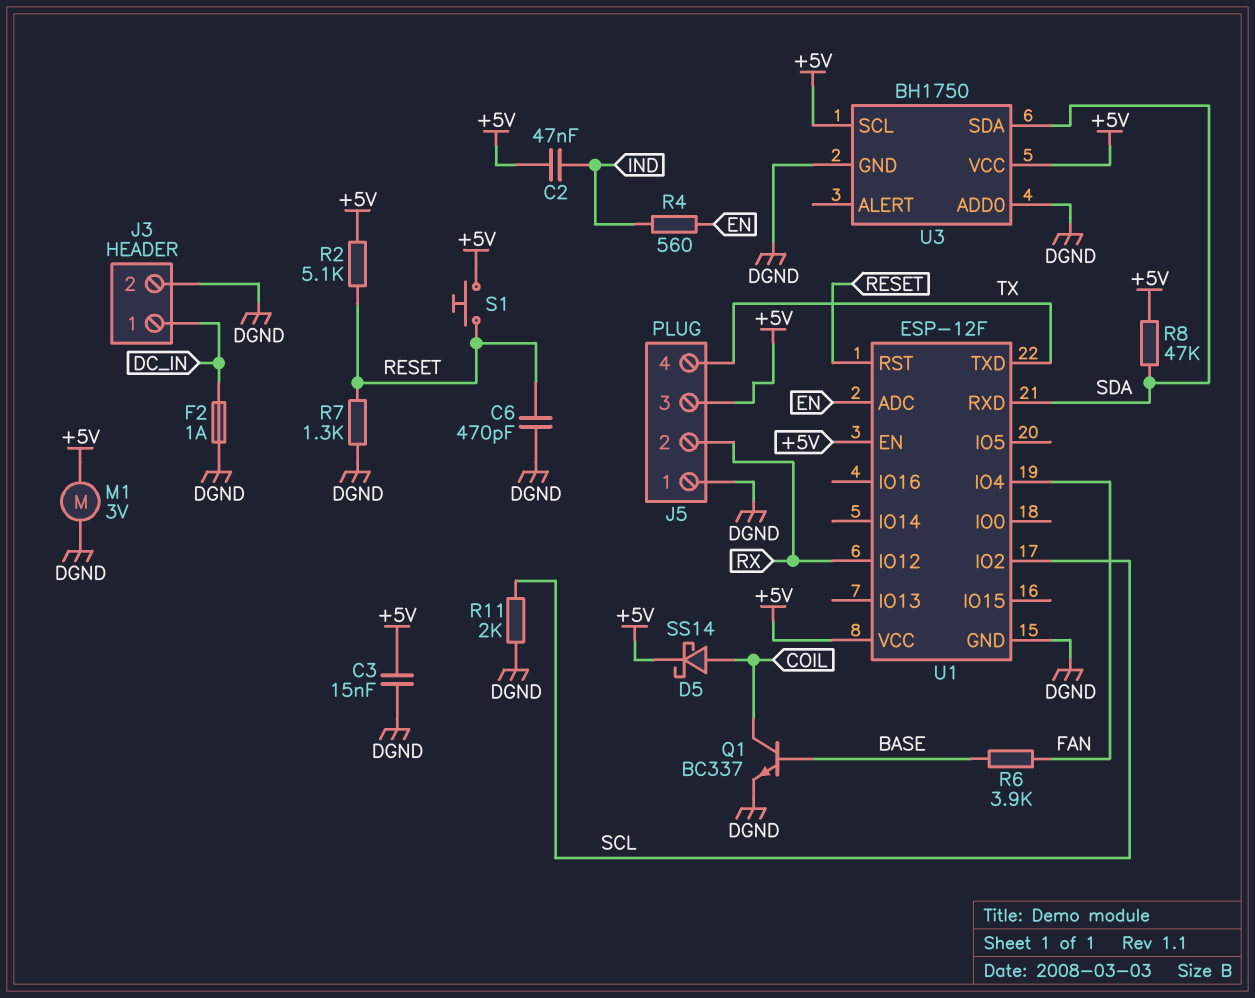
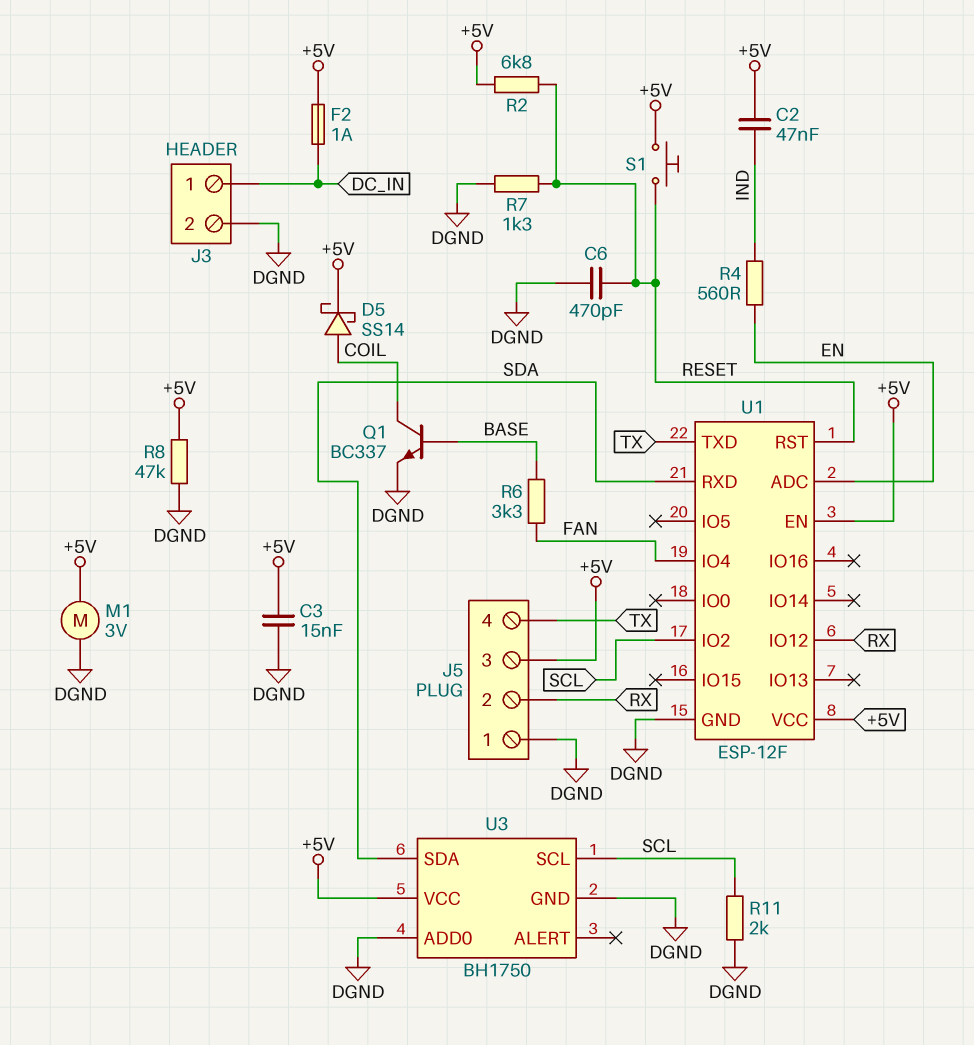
F2: 1A (DC_IN, DGND) -> 1A (+5V, DC_IN)
R2: 5.1k (+5V, RESET) -> 6.8k (+5V, RESET)
R6: 3.9k (BASE, FAN) -> 3.3k (BASE, FAN)
R8: 47k (+5V, SDA) -> 47k (+5V, DGND)
U3 pin SCL: +5V -> SCL

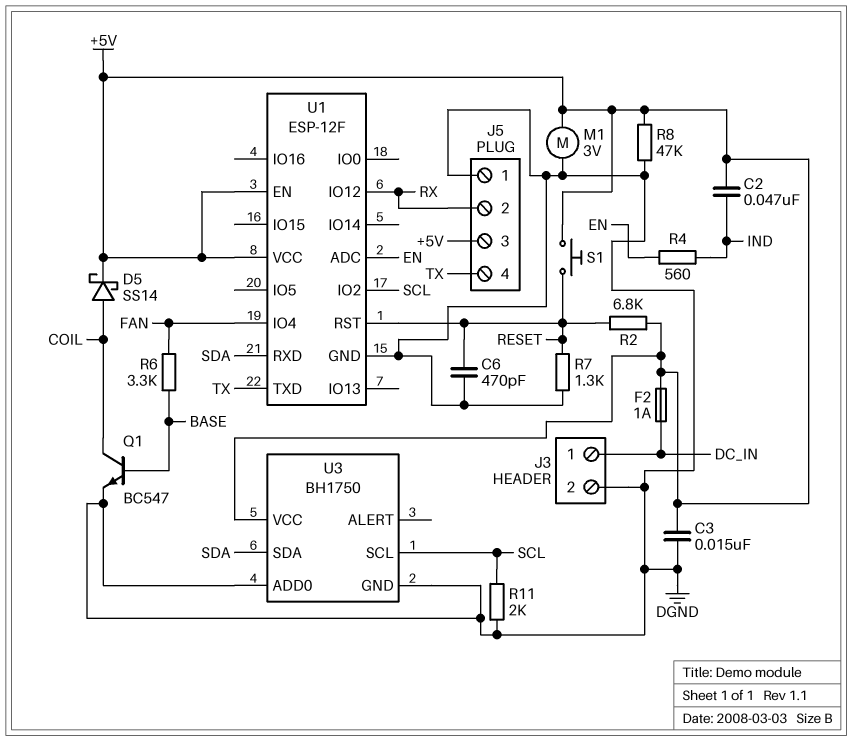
Q1: NPN BC337 (B BASE, C COIL, E DGND) -> NPN BC547 (B BASE, C COIL, E DGND)

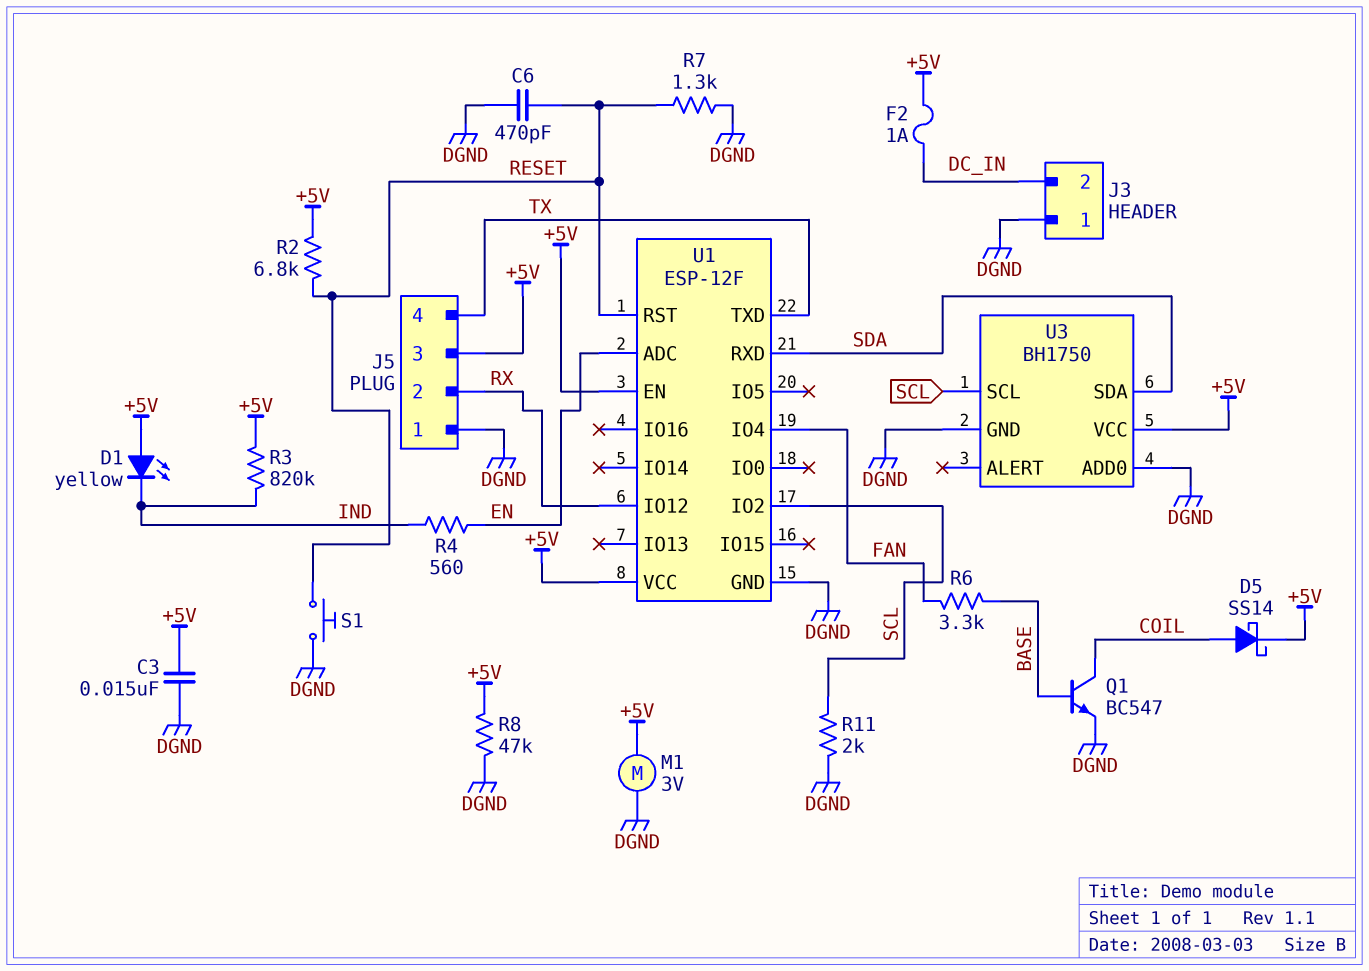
C2: 47nF (+5V, IND) -> none
D1: none -> LED yellow (A +5V, K IND)
J3 pin 1: DC_IN -> DGND
J3 pin 2: DGND -> DC_IN
R3: none -> 820k (+5V, IND)
S1: button (+5V, RESET) -> button (DGND, RESET)

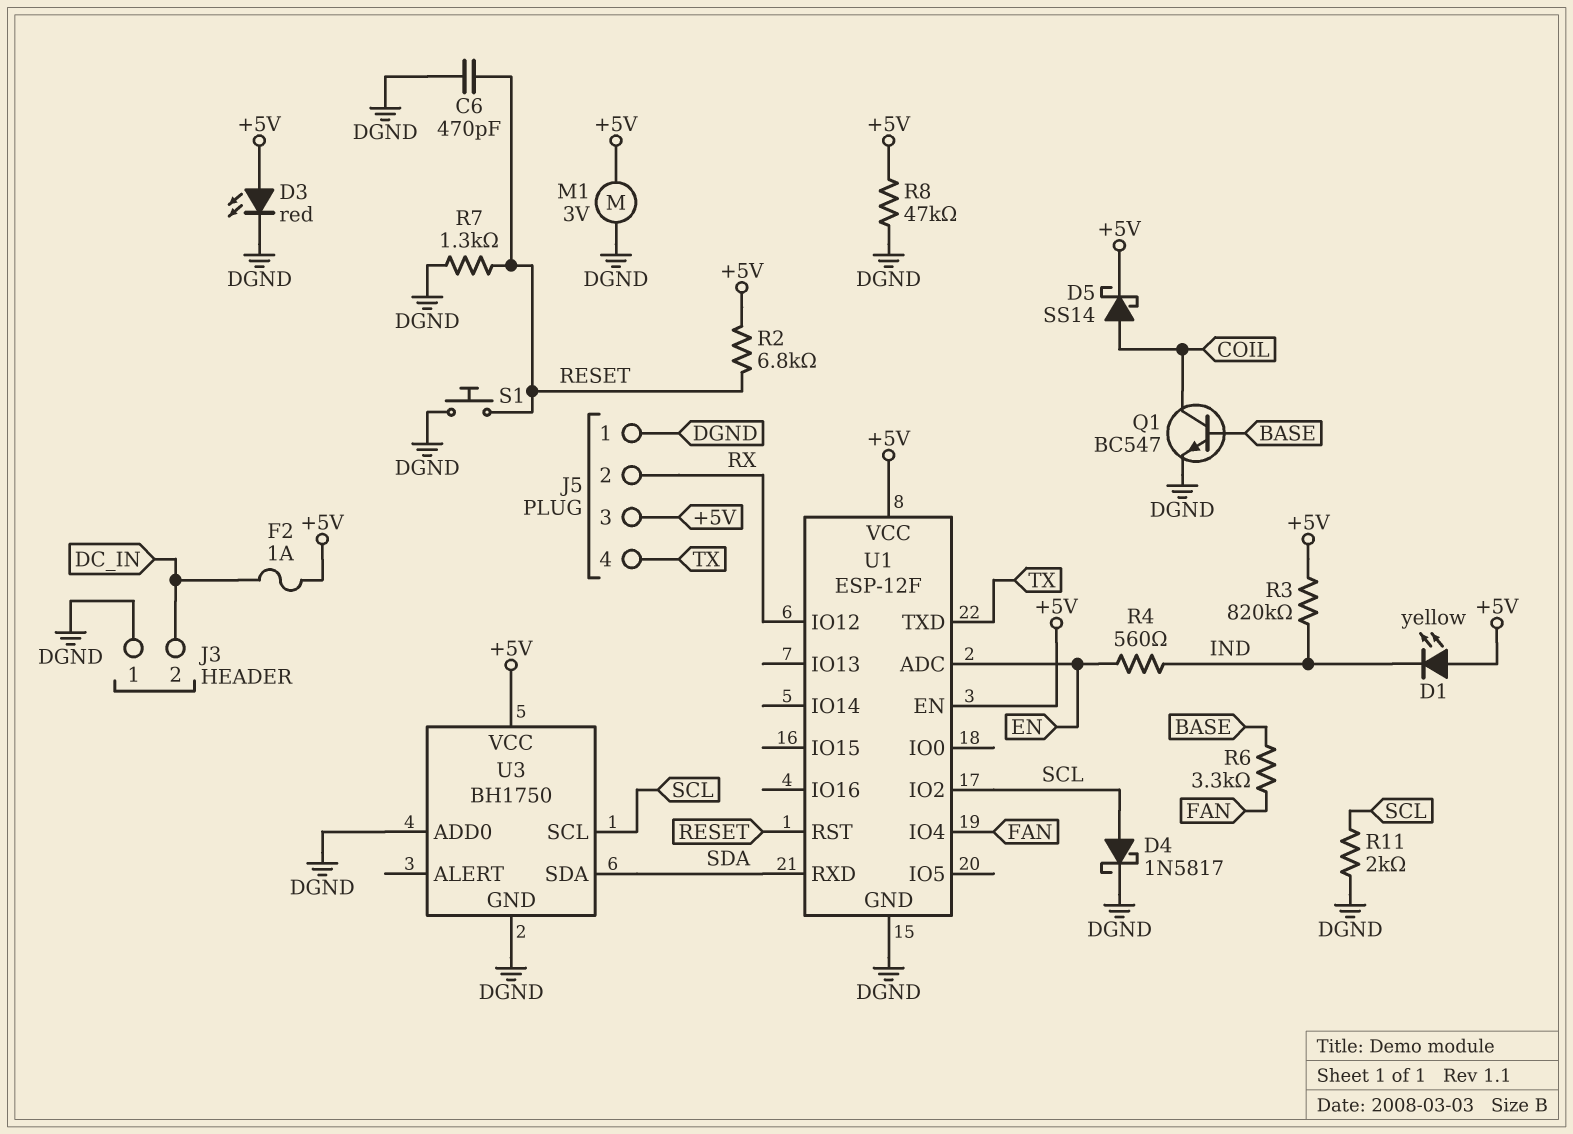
C3: 15nF (+5V, DGND) -> none
D3: none -> LED red (A +5V, K DGND)
D4: none -> schottky 1N5817 (A SCL, K DGND)

